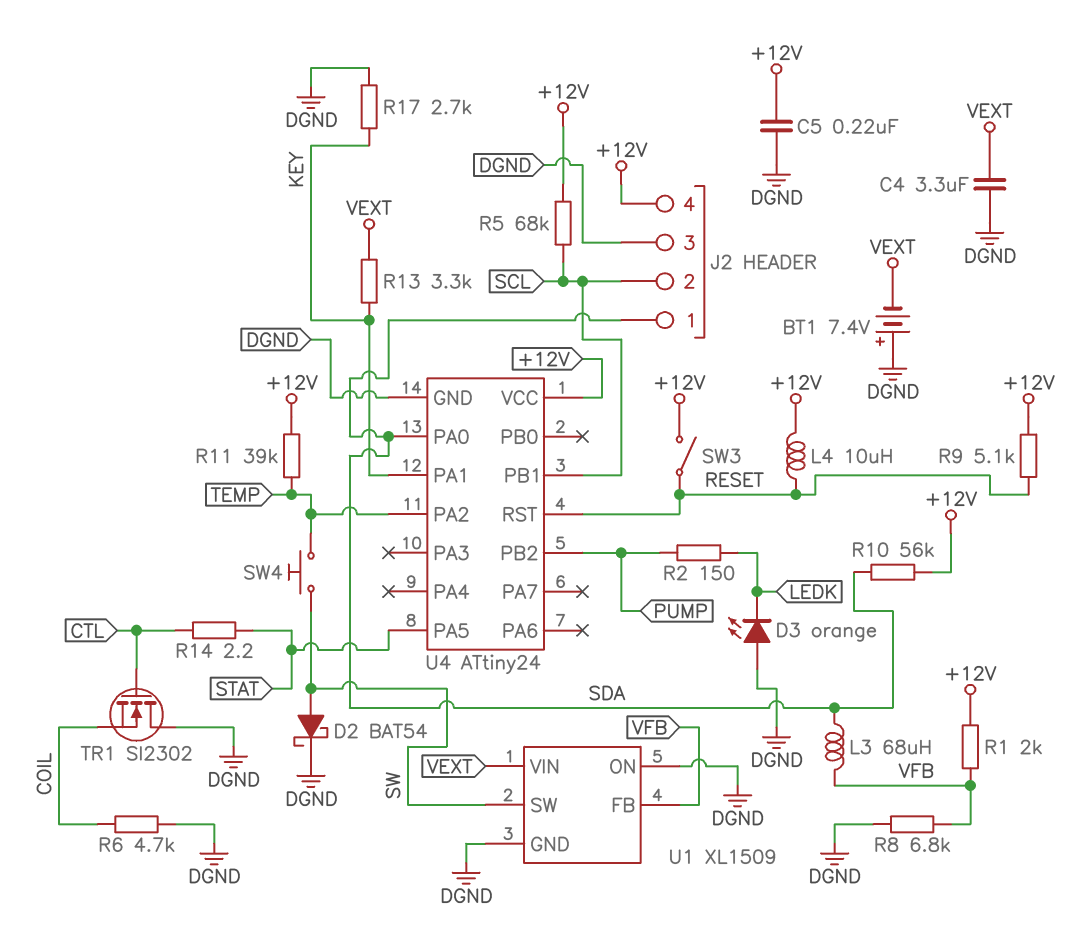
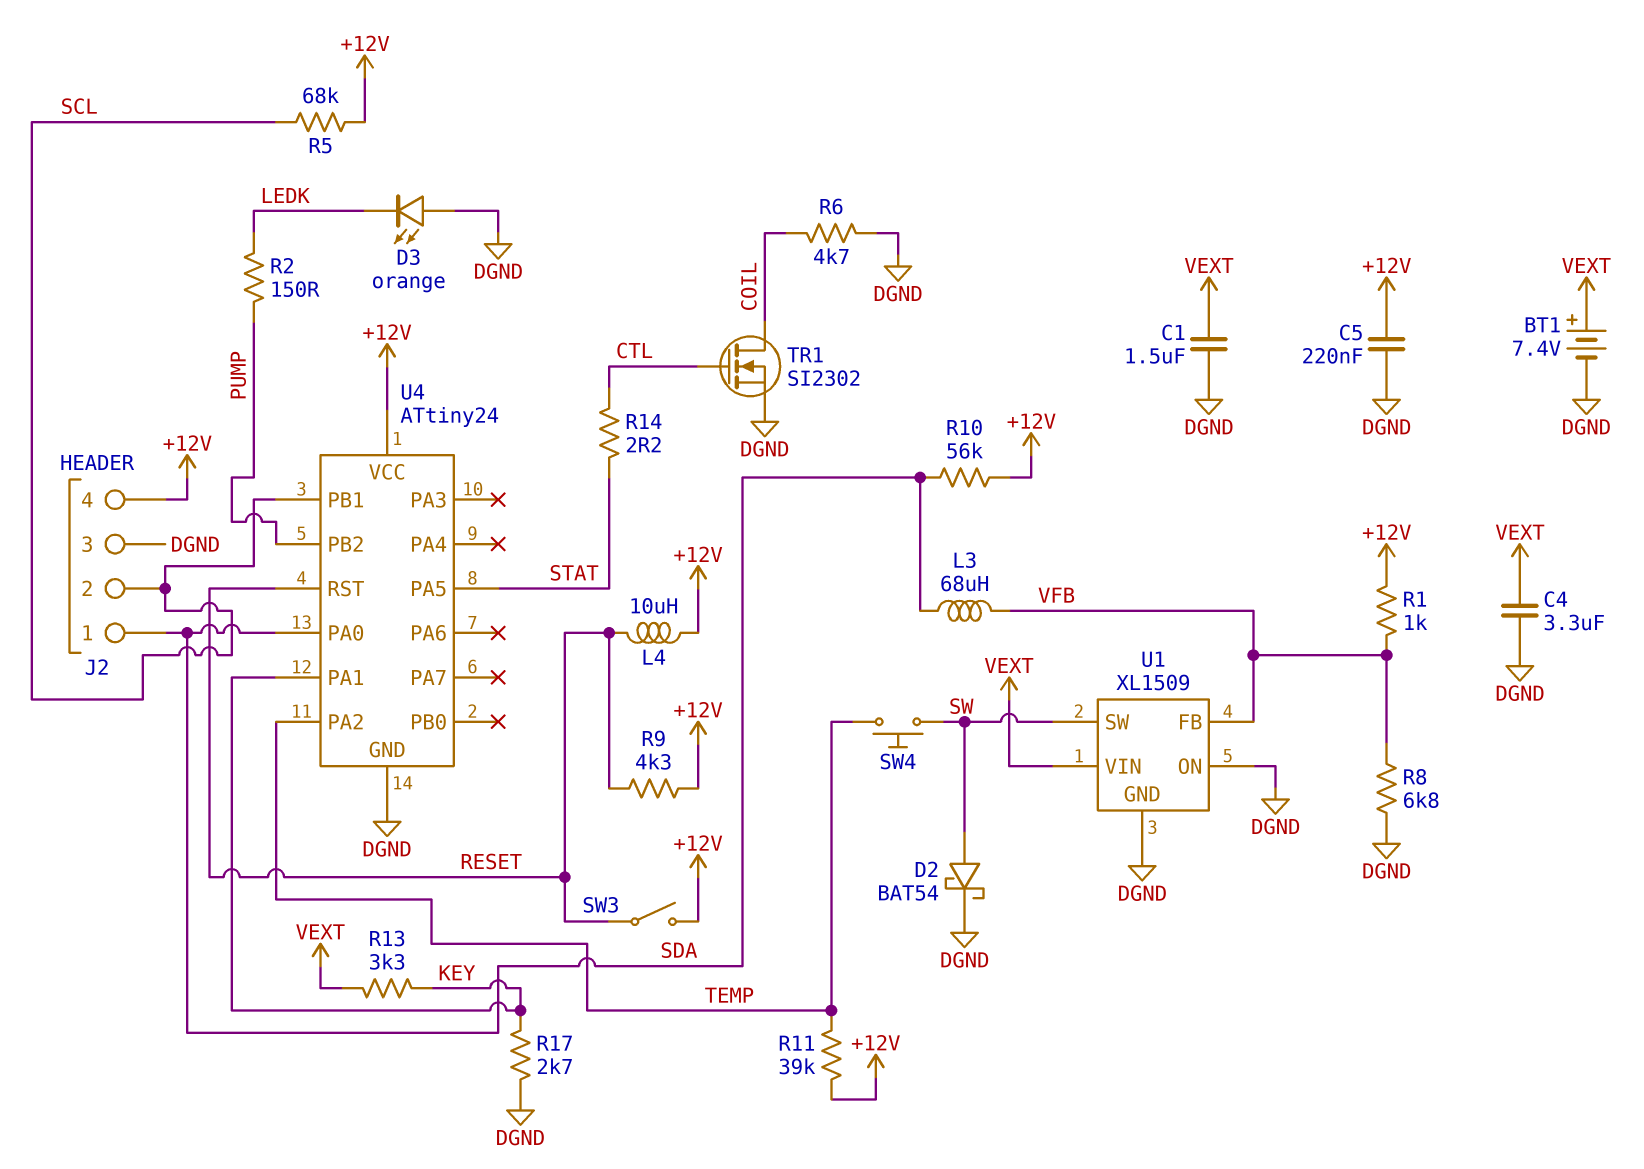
BT1: 7.4V (plus DGND, minus VEXT) -> 7.4V (plus VEXT, minus DGND)
C1: none -> 1.5uF (DGND, VEXT)
R1: 2k (+12V, VFB) -> 1k (+12V, VFB)
R9: 5.1k (+12V, RESET) -> 4.3k (+12V, RESET)
TR1: NMOS SI2302 (G CTL, D DGND, S COIL) -> NMOS SI2302 (G CTL, D COIL, S DGND)

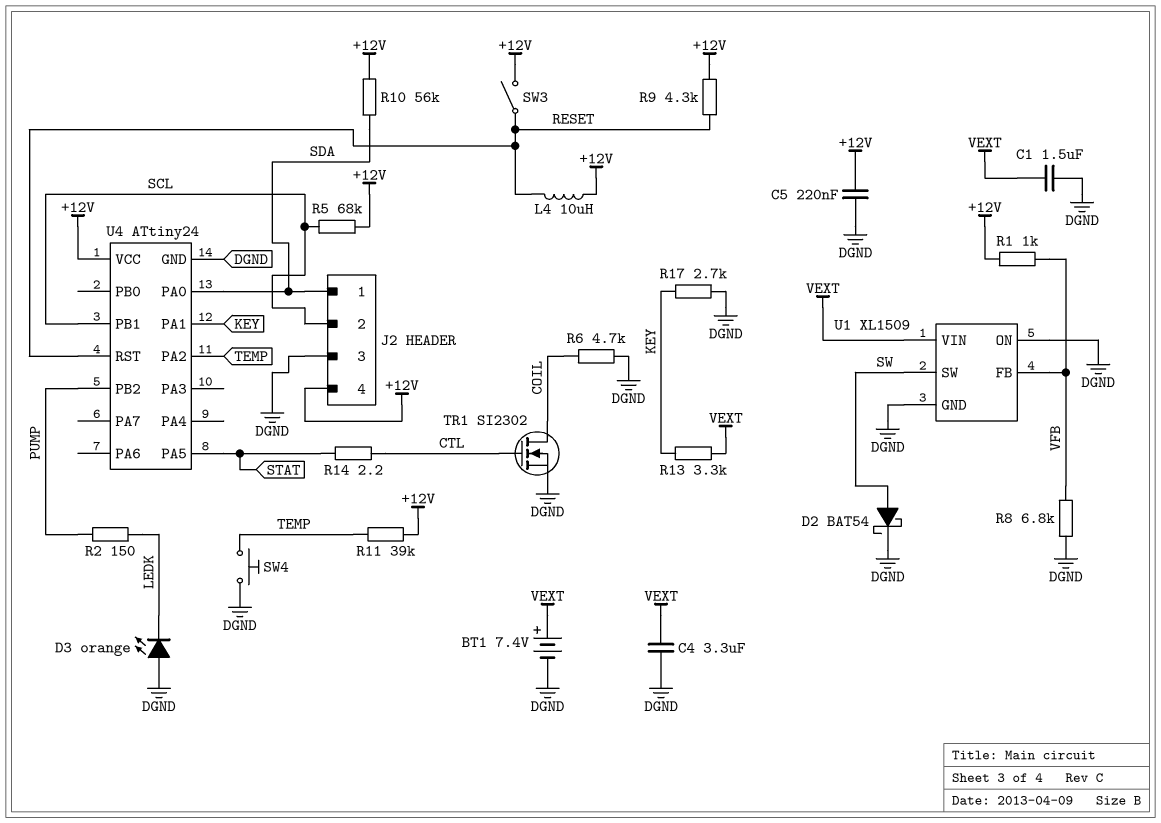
L3: 68uH (SDA, VFB) -> none
SW4: button (SW, TEMP) -> button (DGND, TEMP)

